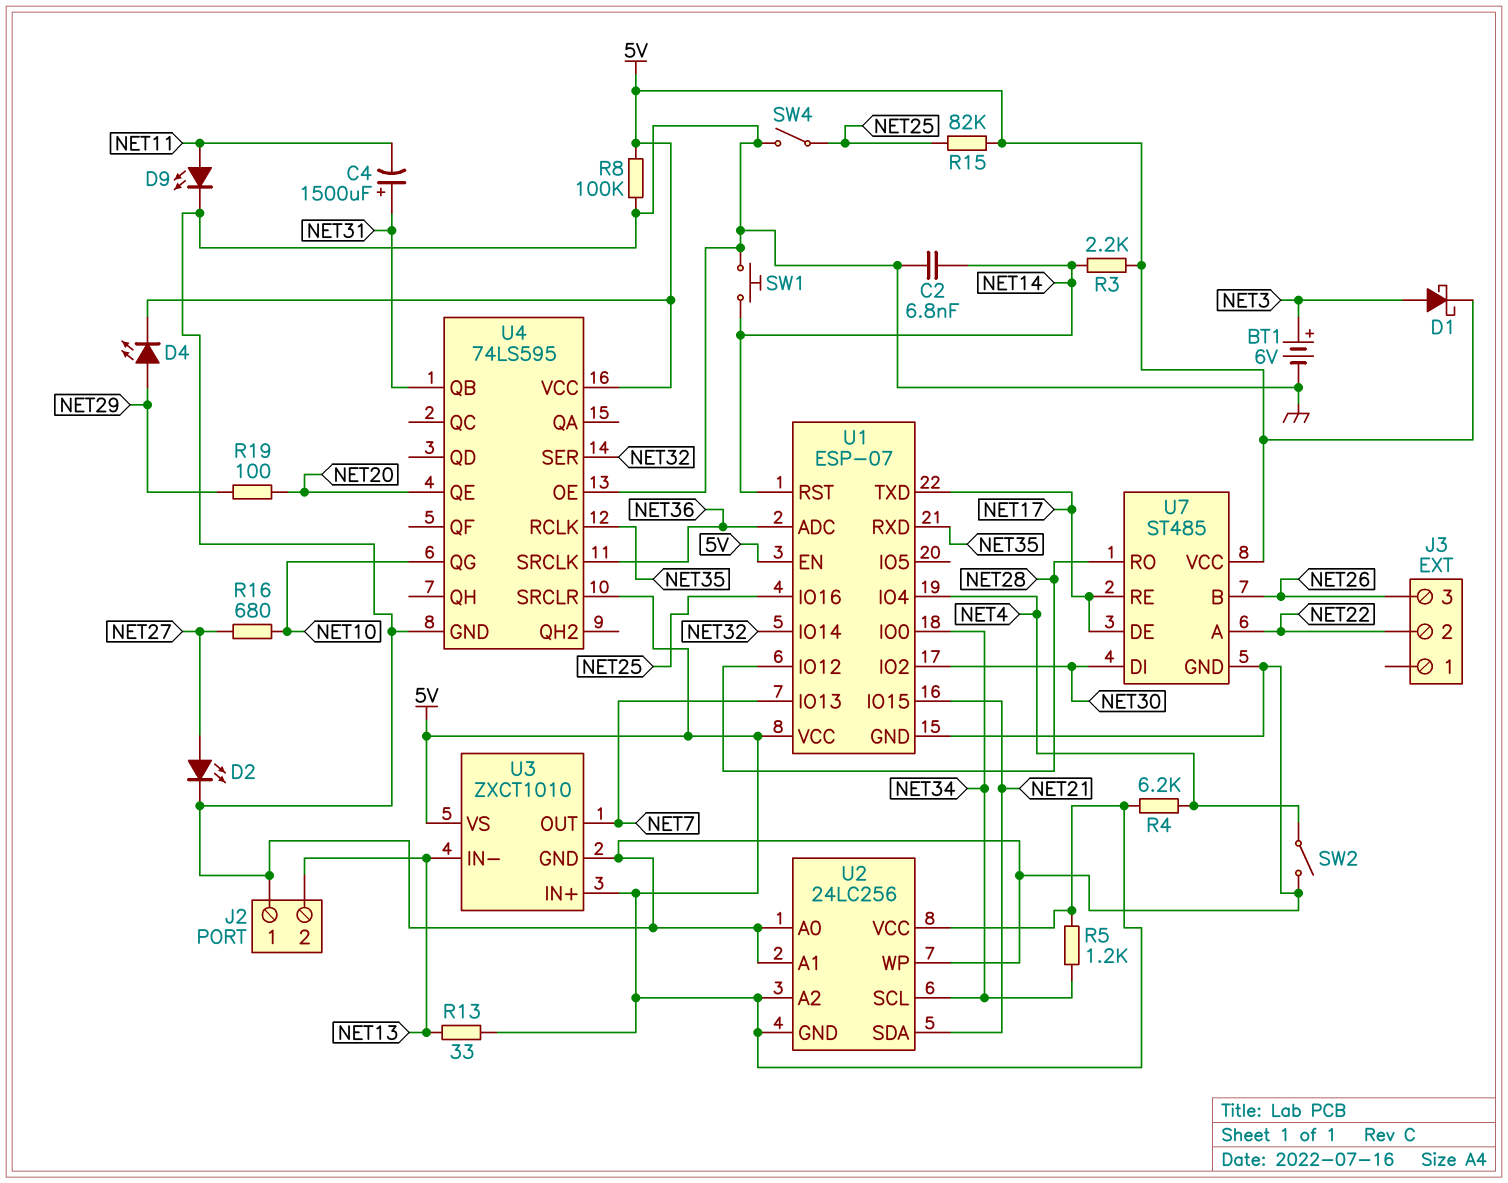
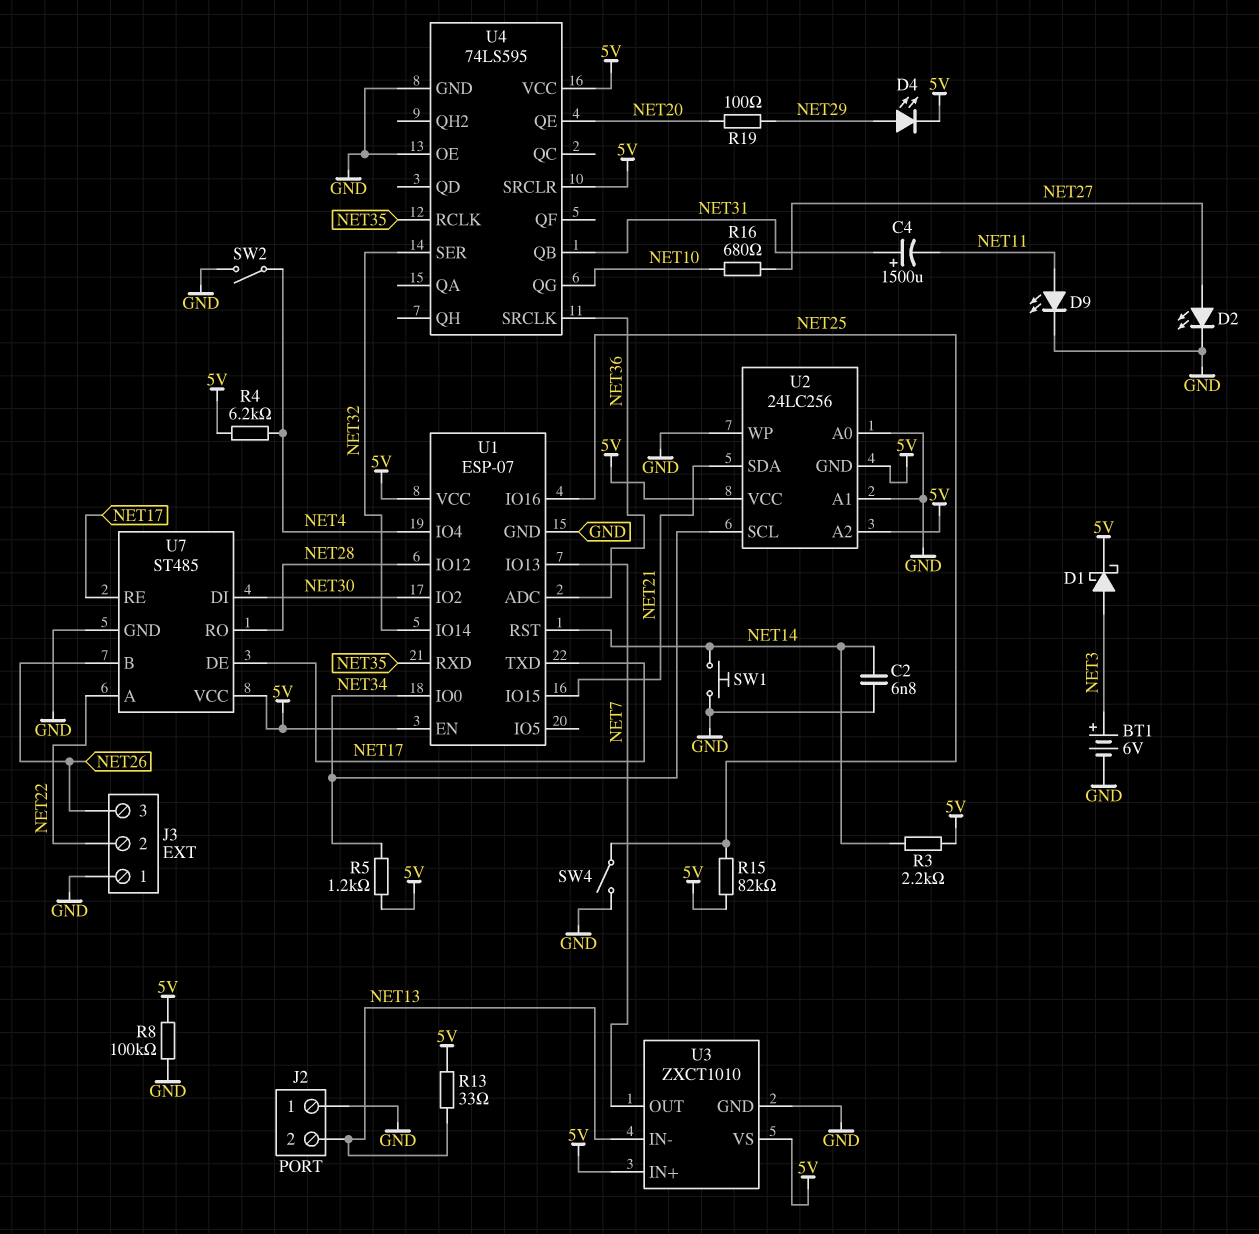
J3 pin 1: none -> GND

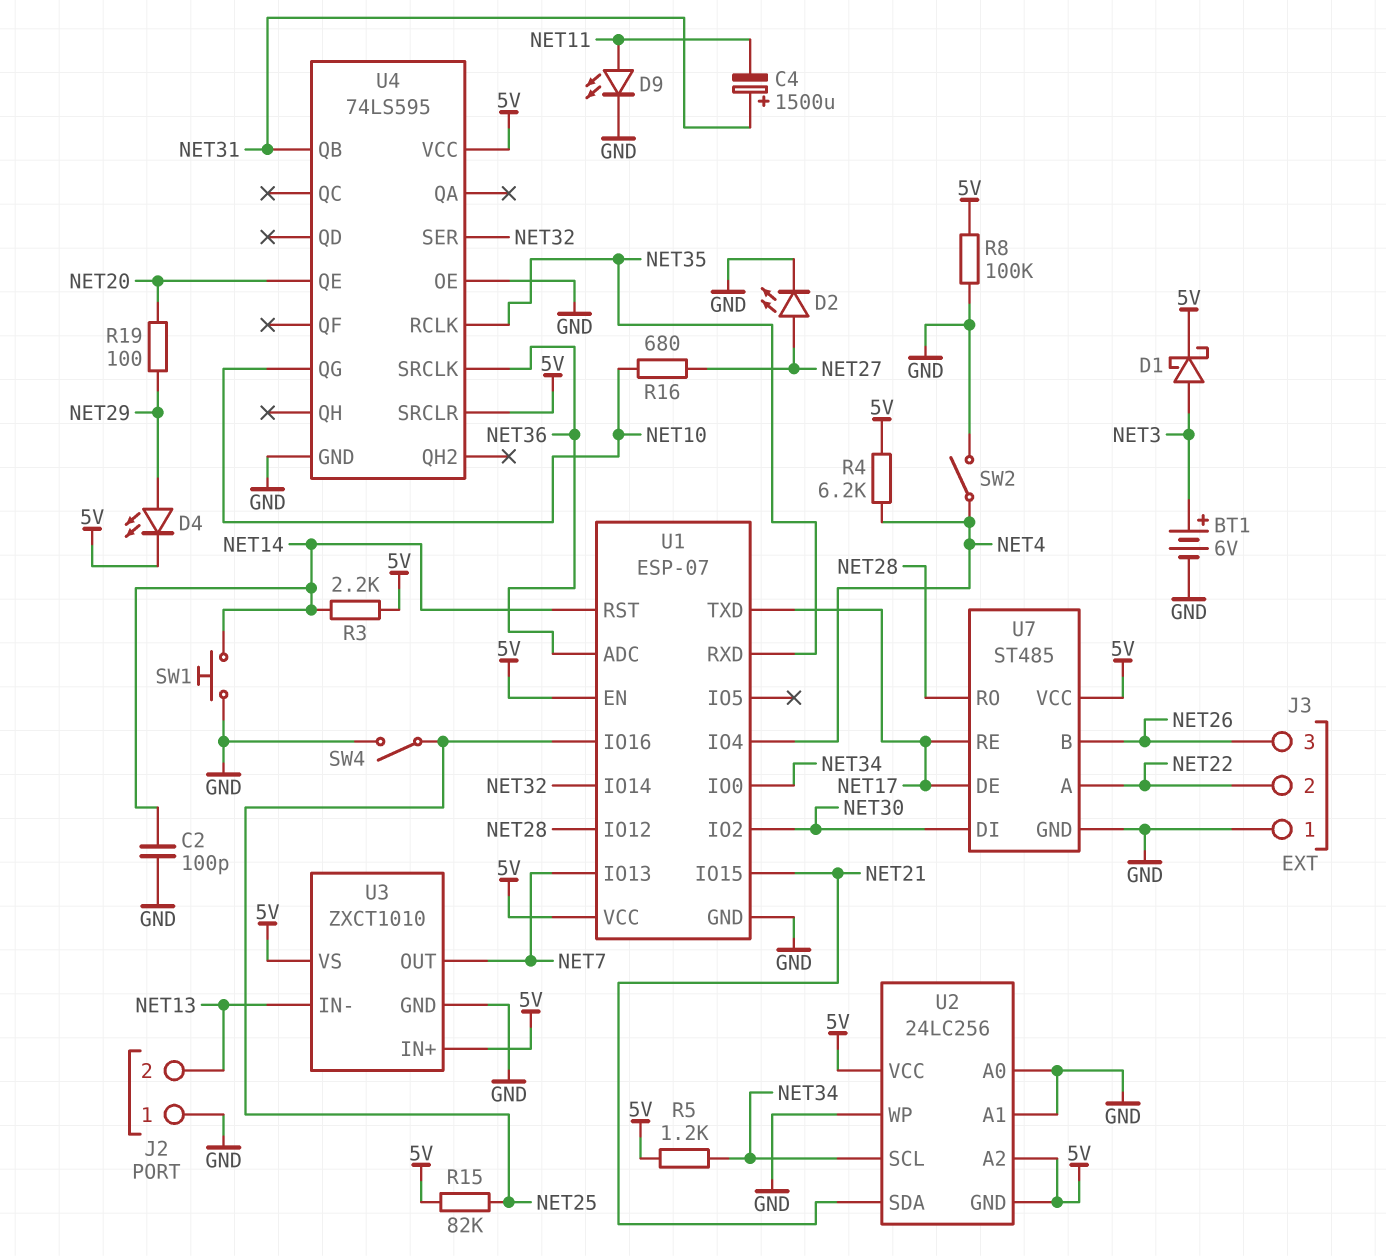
C2: 6.8nF (GND, NET14) -> 100pF (GND, NET14)
R13: 33 (5V, NET13) -> none

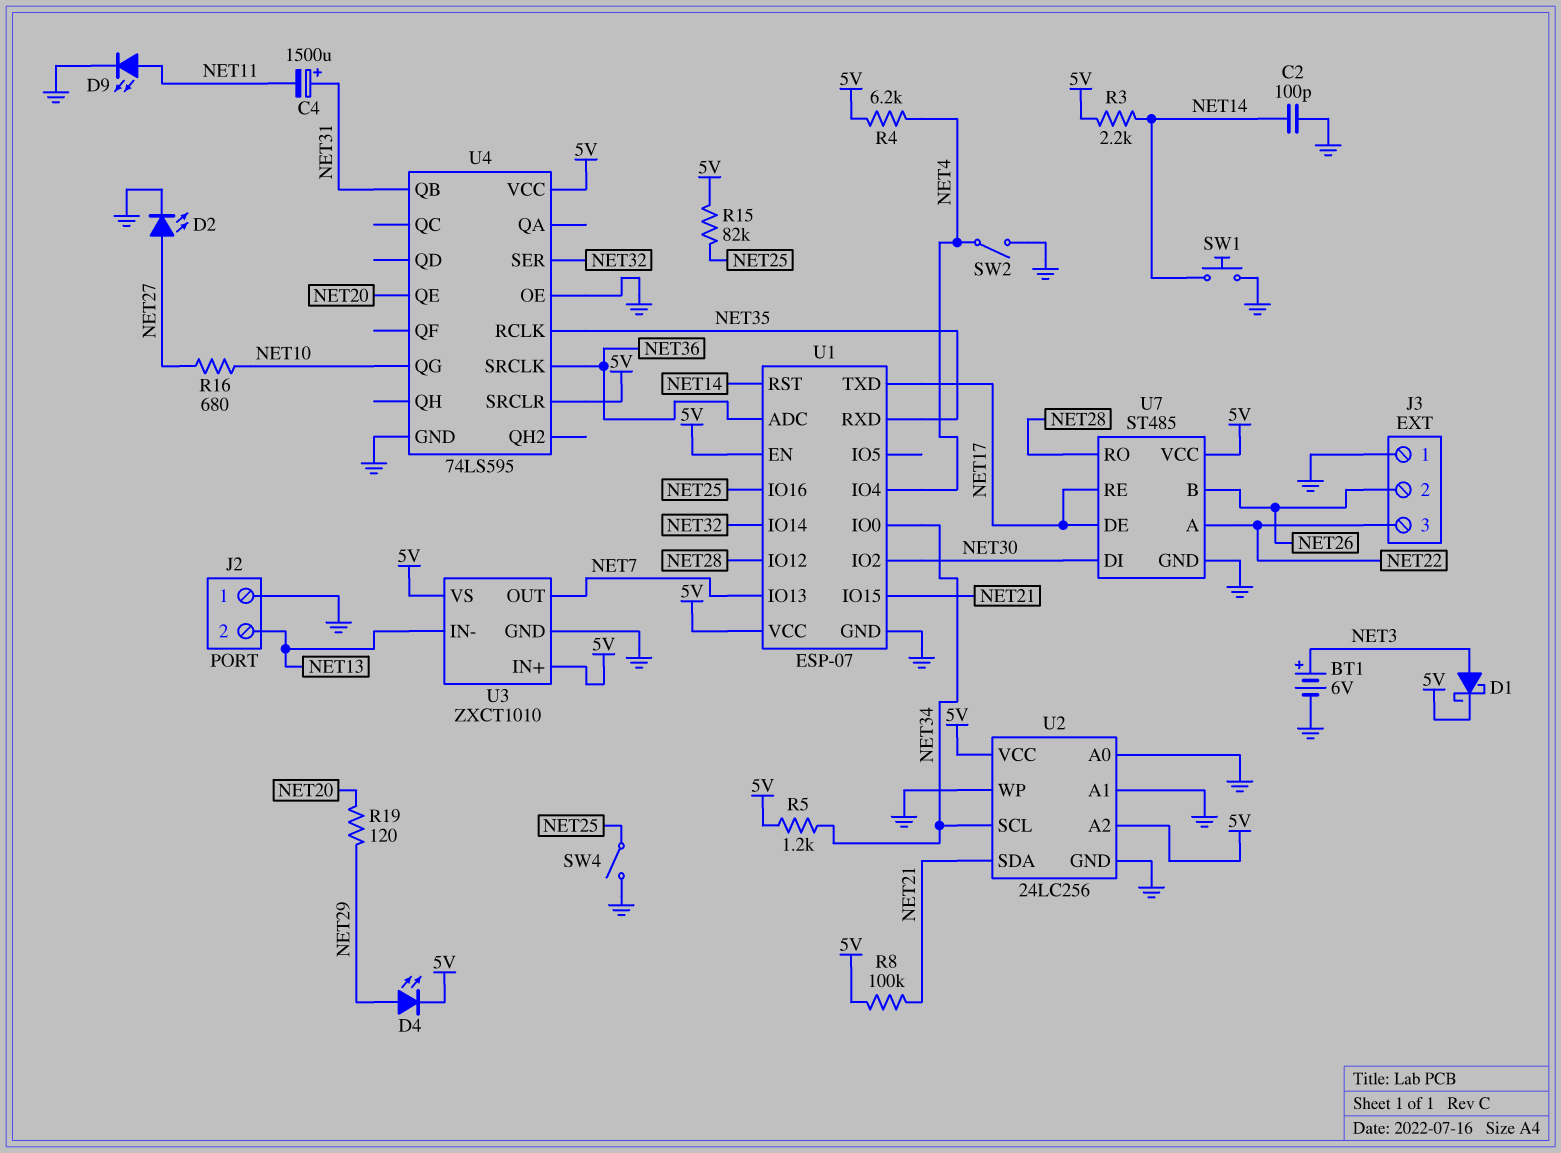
J3 pin 2: NET22 -> NET26
J3 pin 3: NET26 -> NET22
R8: 100k (5V, GND) -> 100k (5V, NET21)
R19: 100 (NET20, NET29) -> 120 (NET20, NET29)
U2 pin GND: 5V -> GND

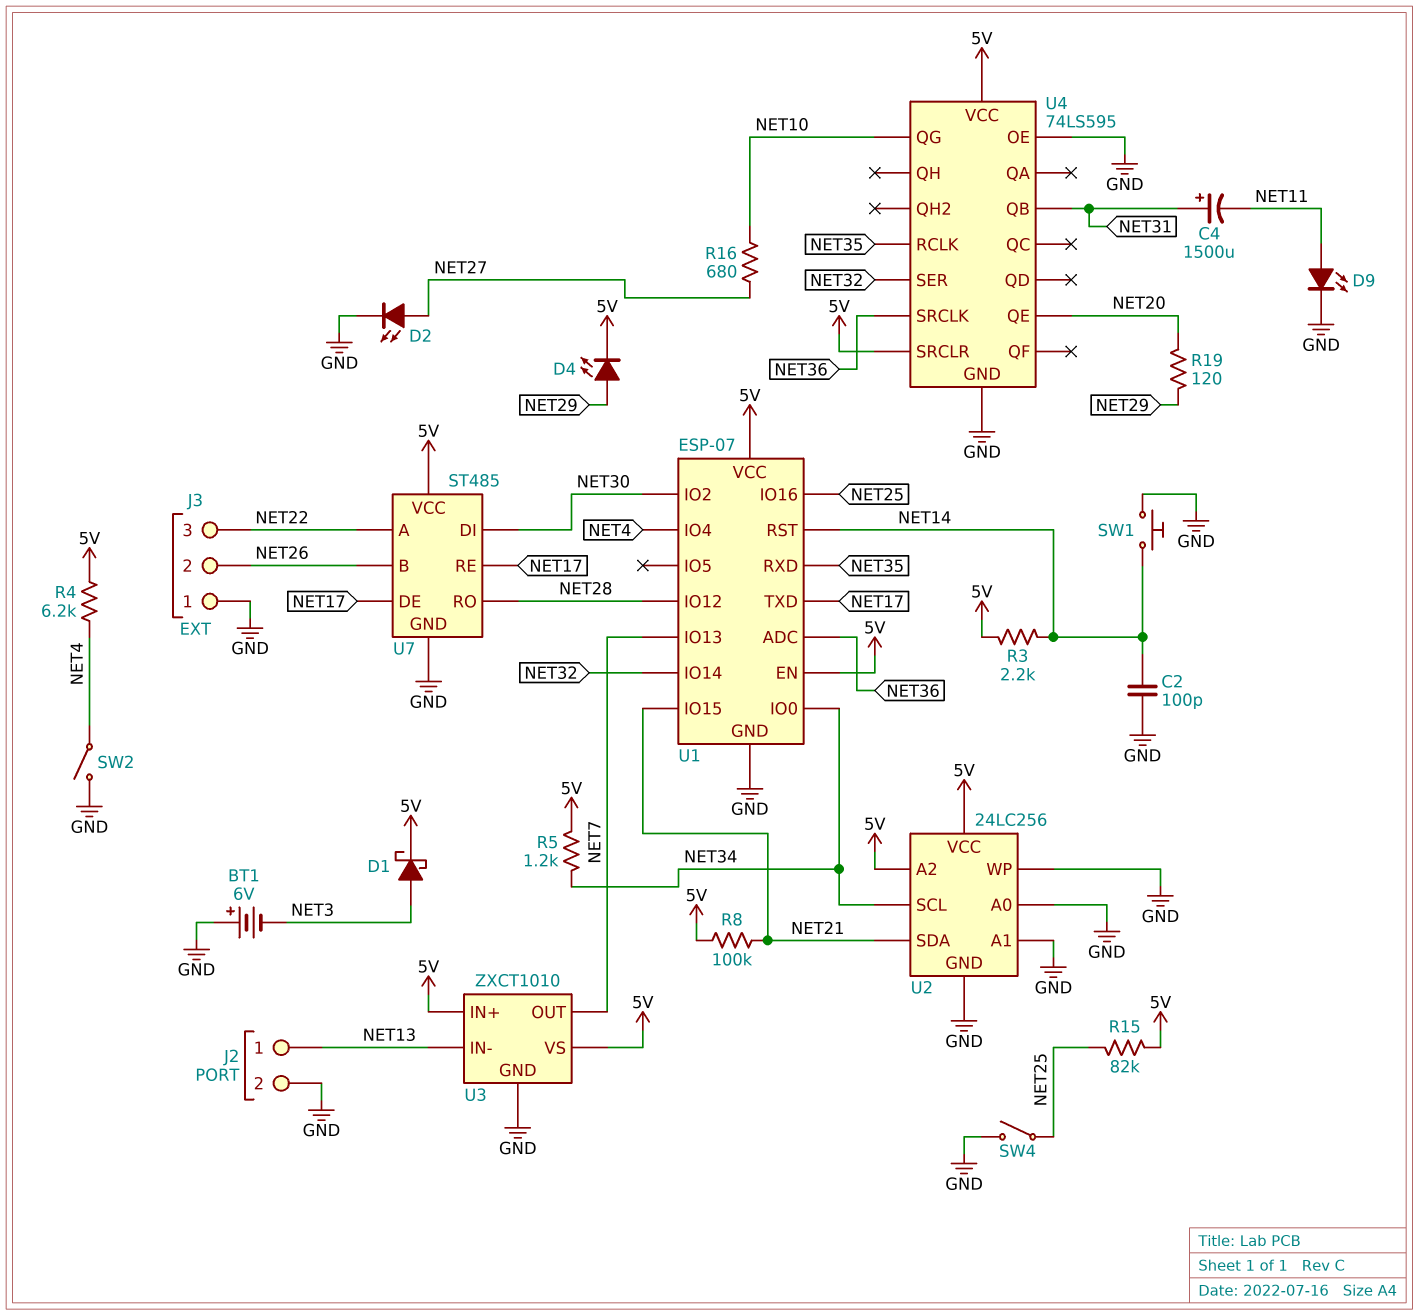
BT1: 6V (plus NET3, minus GND) -> 6V (plus GND, minus NET3)
J2 pin 1: GND -> NET13
J2 pin 2: NET13 -> GND

